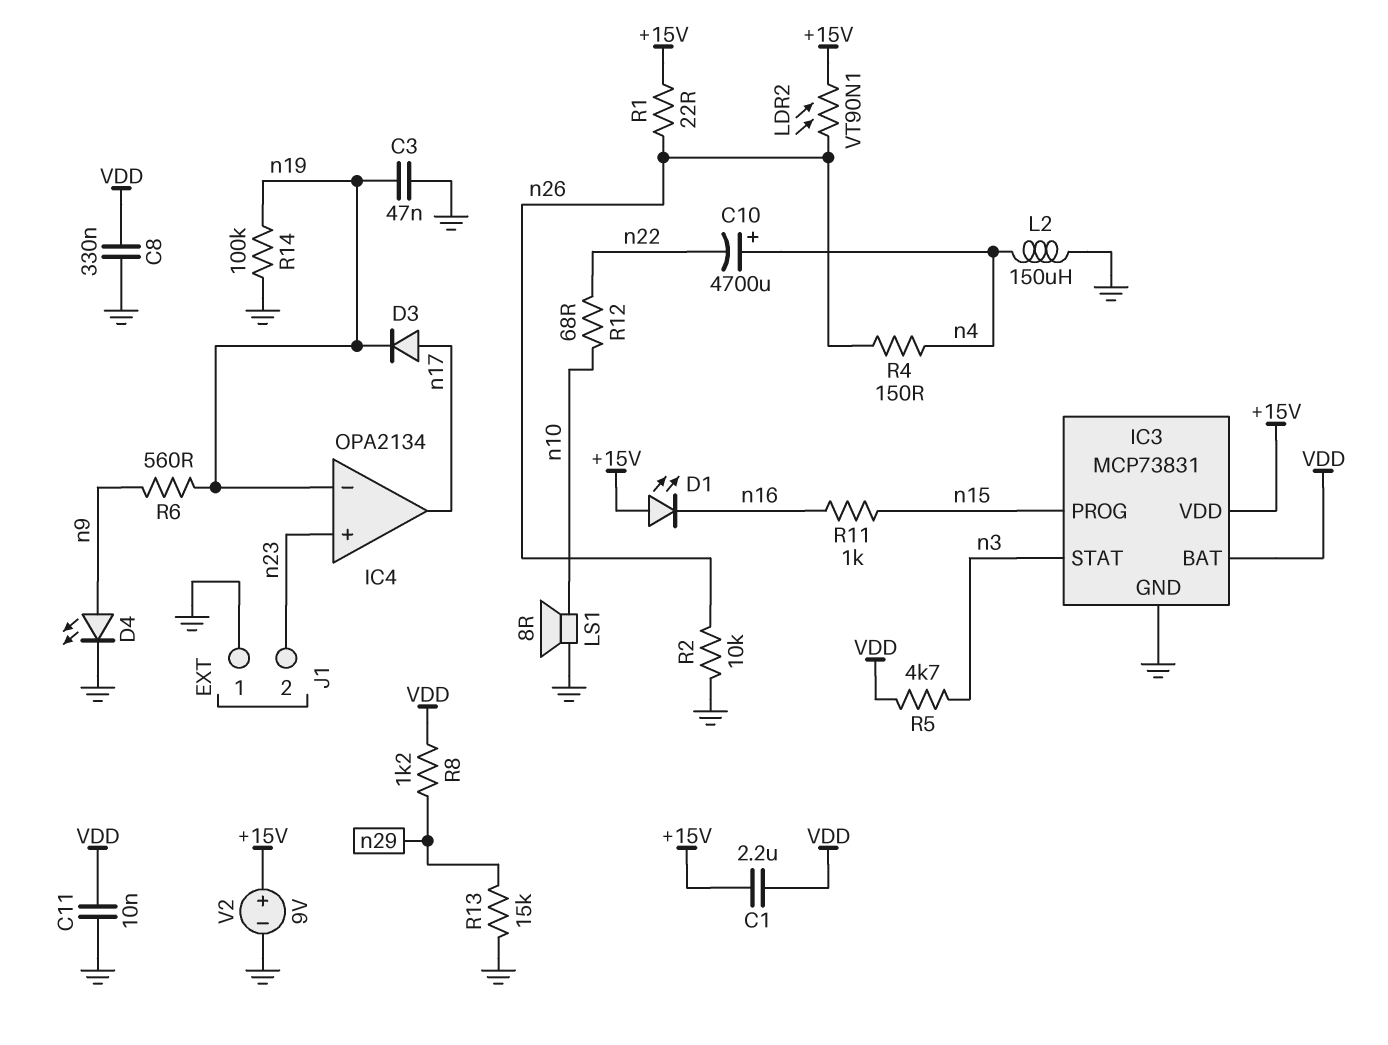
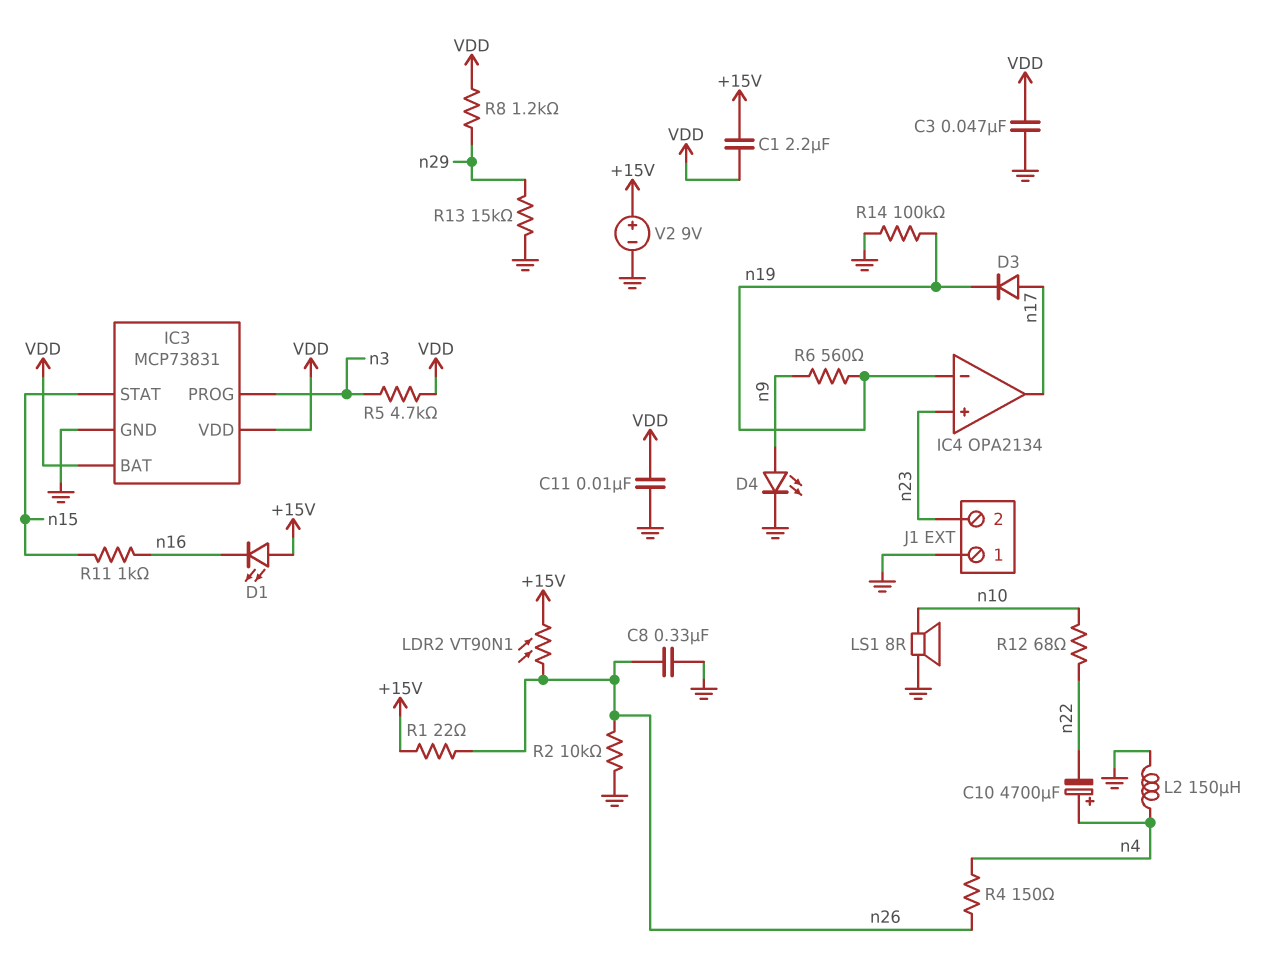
C3: 47nF (GND, n19) -> 47nF (GND, VDD)
C8: 330nF (GND, VDD) -> 330nF (GND, n26)
IC3 pin PROG: n15 -> n3
IC3 pin STAT: n3 -> n15
IC3 pin VDD: +15V -> VDD

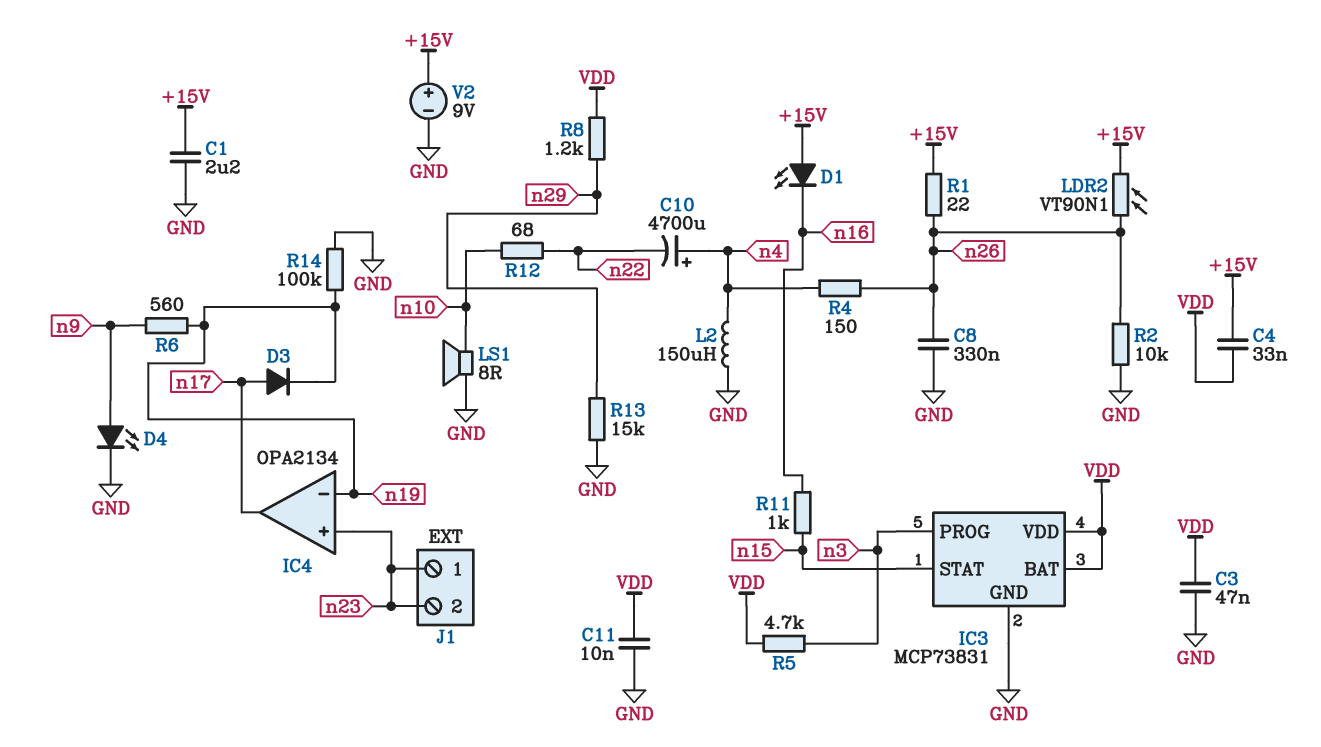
C1: 2.2uF (+15V, VDD) -> 2.2uF (+15V, GND)
C4: none -> 33nF (+15V, VDD)
J1 pin 1: GND -> n23

